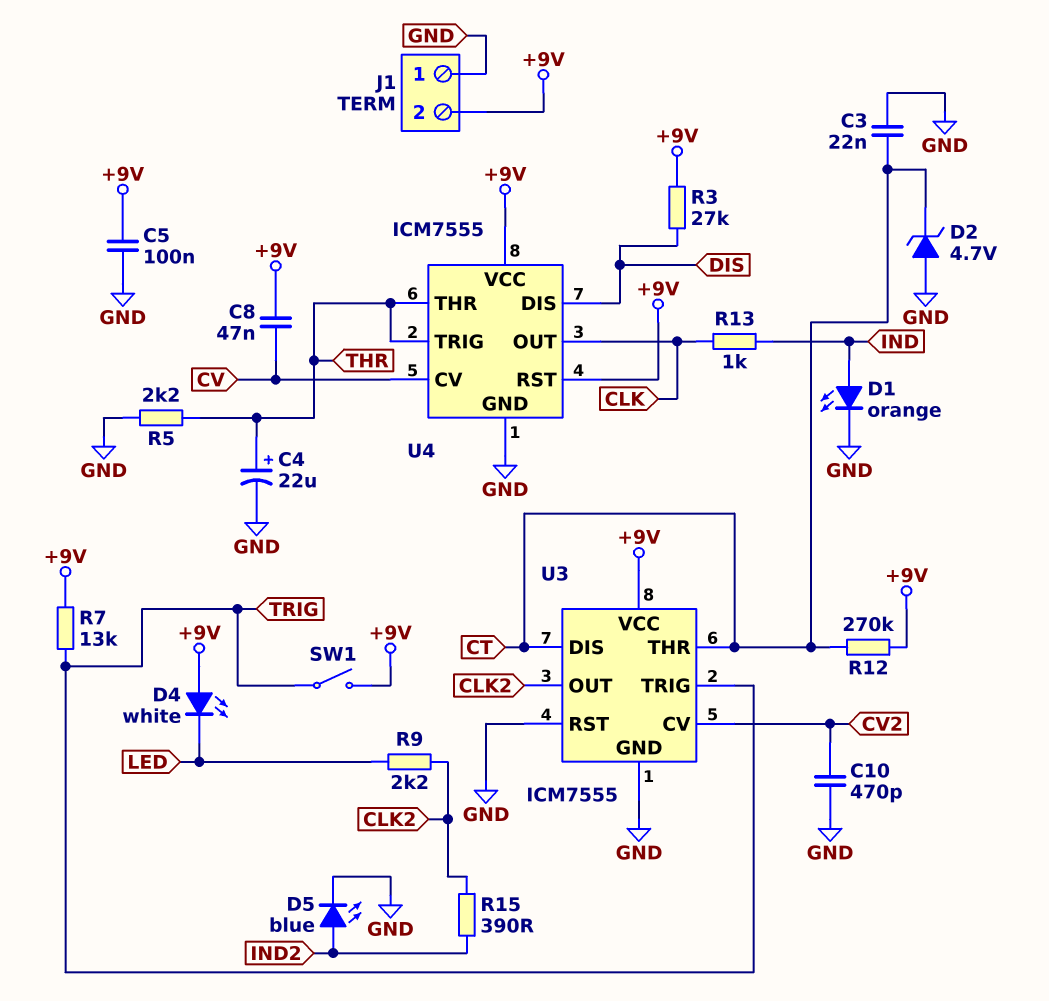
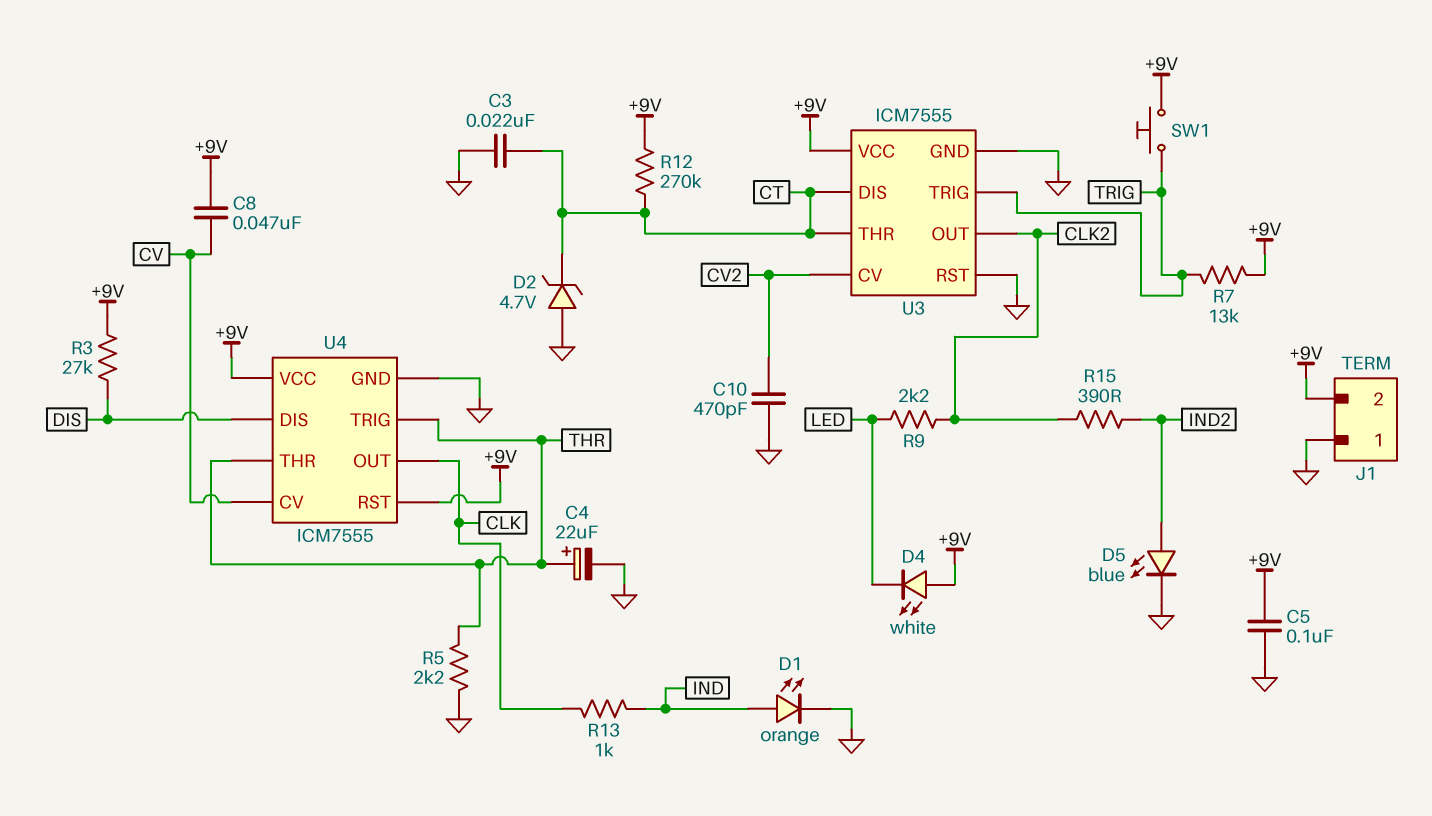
SW1: switch (+9V, TRIG) -> button (+9V, TRIG)

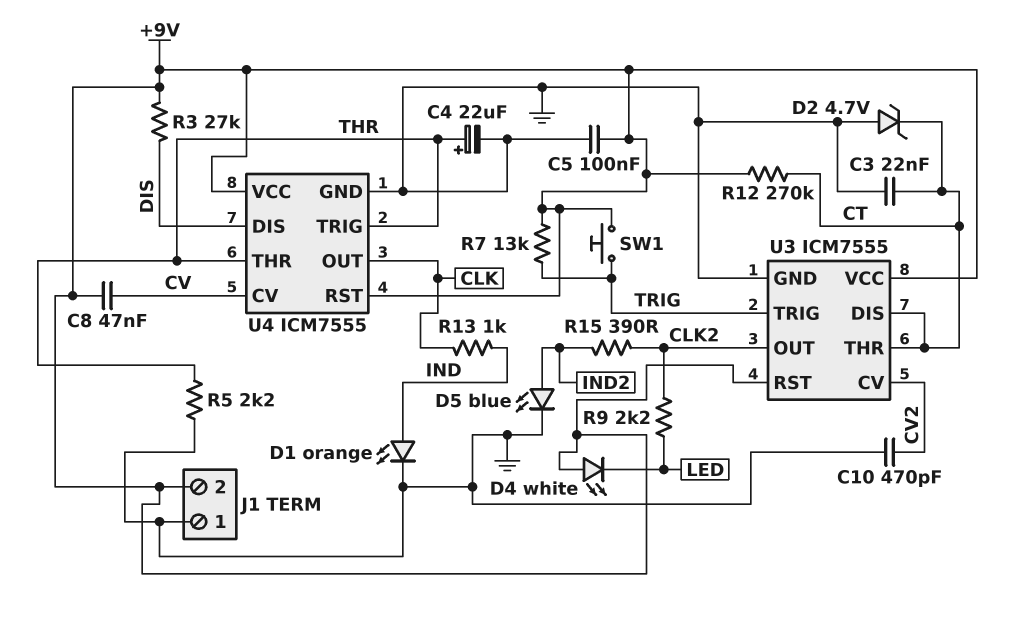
U3 pin RST: GND -> +9V

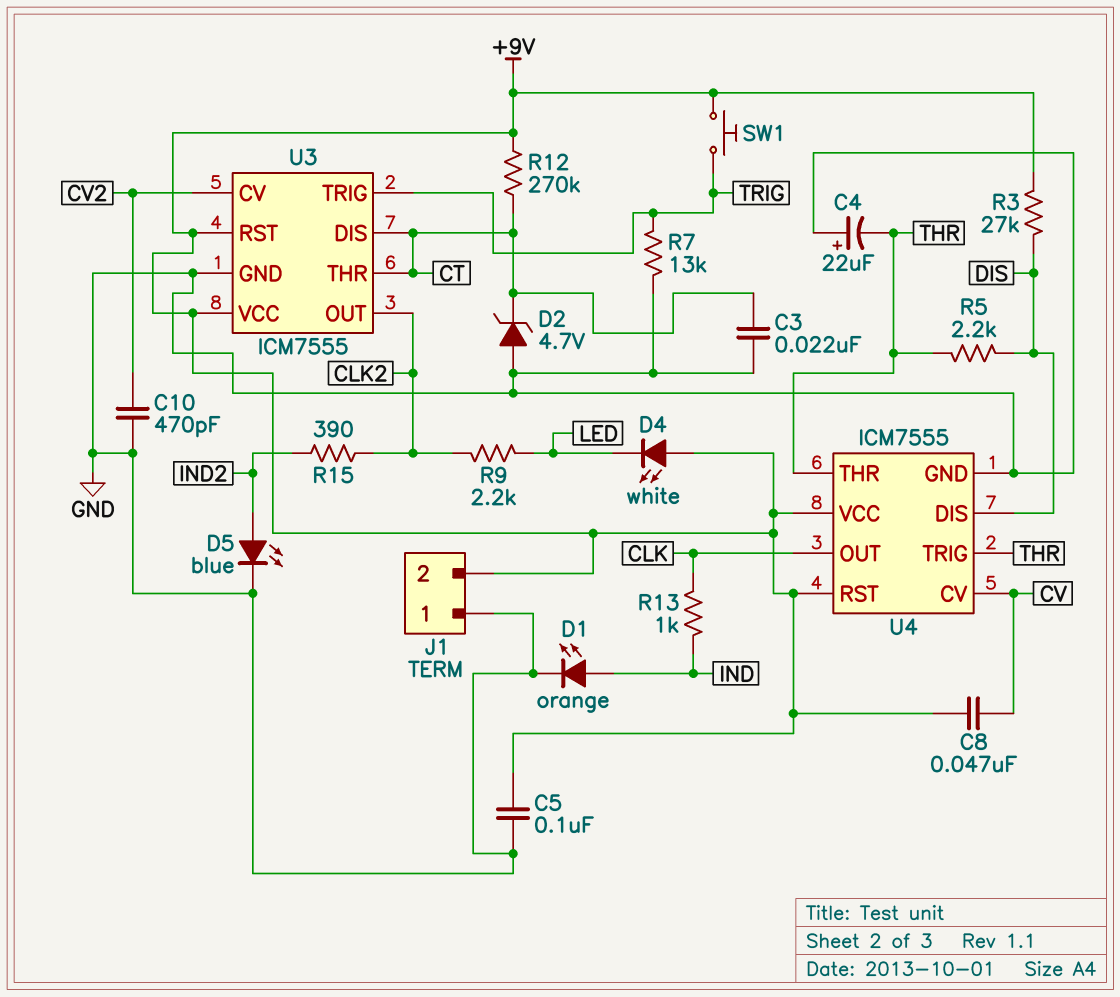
C4: 22uF (plus THR, minus GND) -> 22uF (plus GND, minus THR)
R5: 2.2k (GND, THR) -> 2.2k (DIS, THR)
R7: 13k (+9V, TRIG) -> 13k (GND, TRIG)

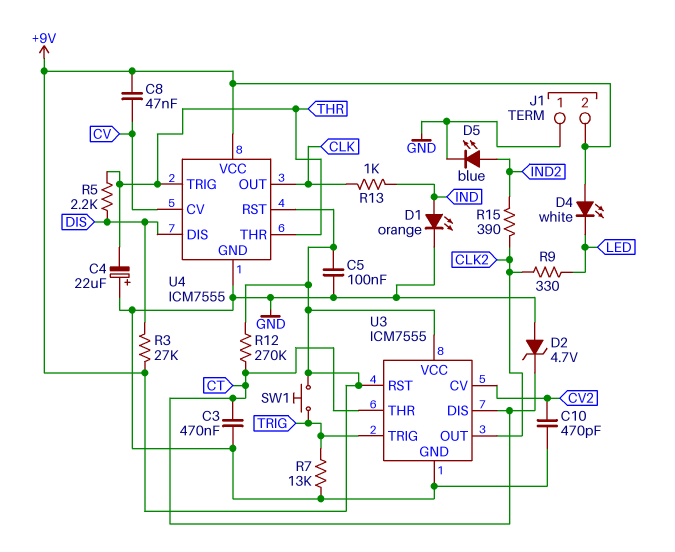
C3: 22nF (CT, GND) -> 470nF (CT, GND)
R9: 2.2k (CLK2, LED) -> 330 (CLK2, LED)

